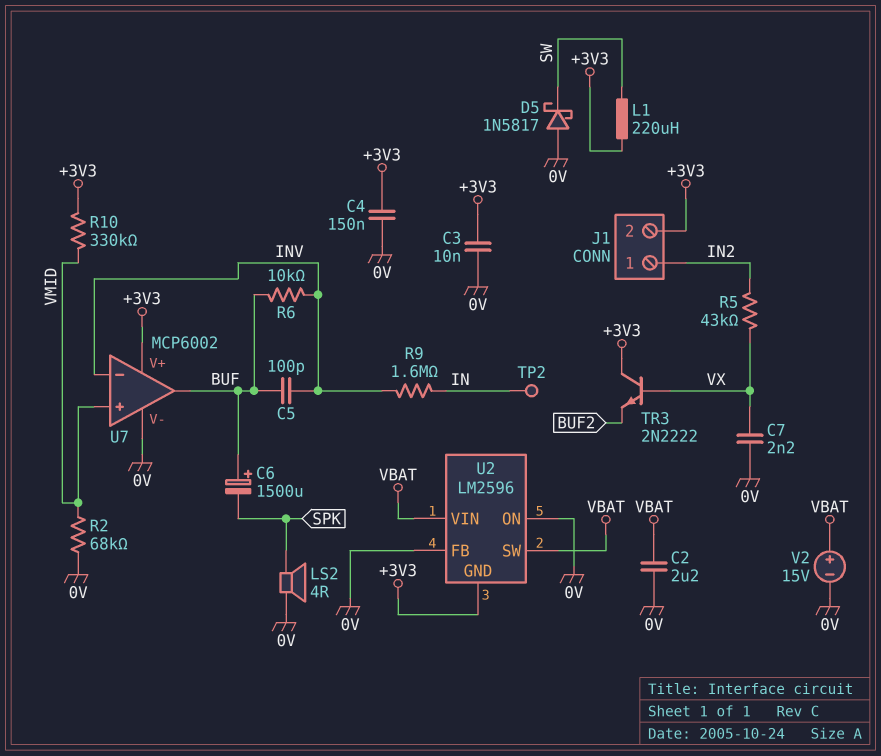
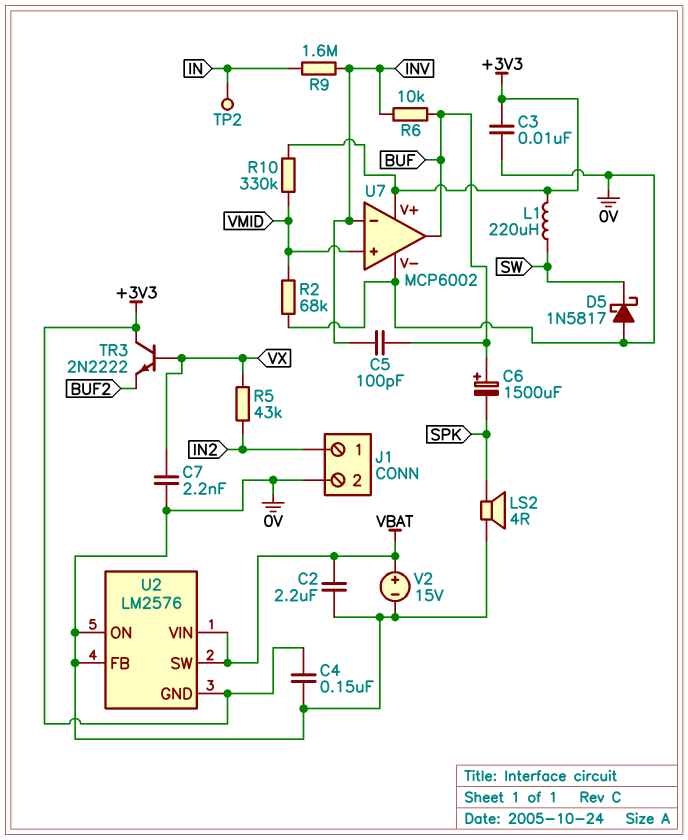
J1 pin 2: +3V3 -> 0V
U2: LM2596 -> LM2576

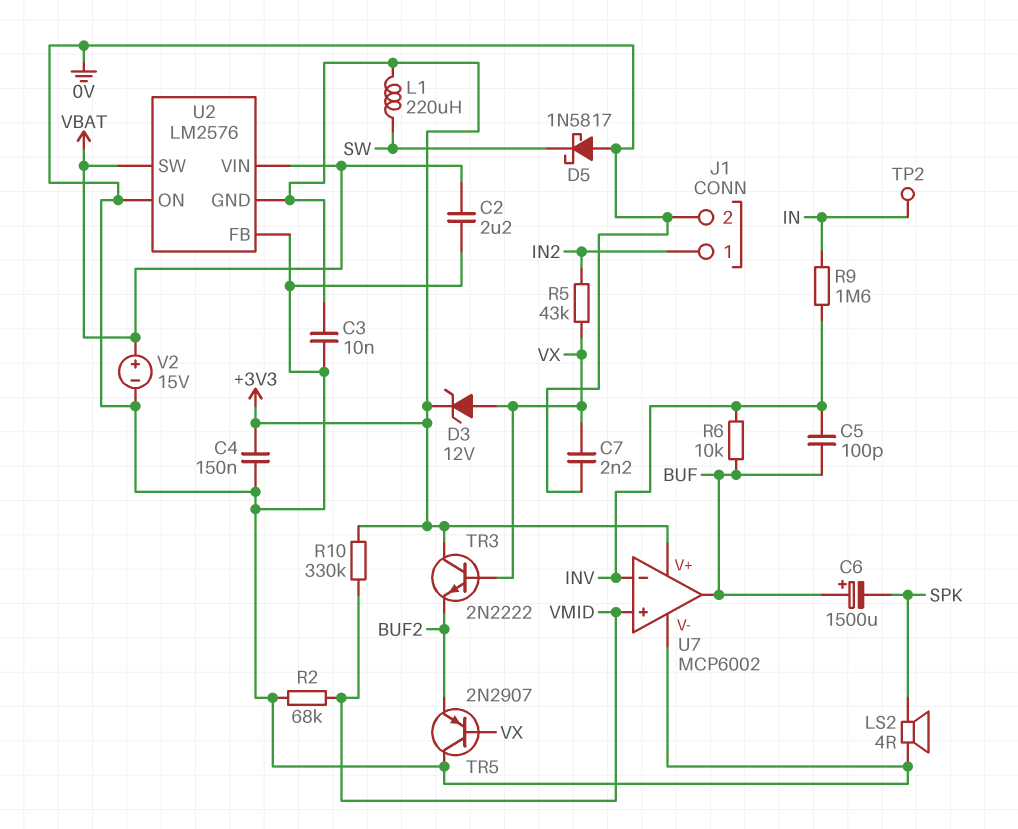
D3: none -> zener 12V (A VX, K +3V3)
TR5: none -> PNP 2N2907 (B VX, C 0V, E BUF2)

